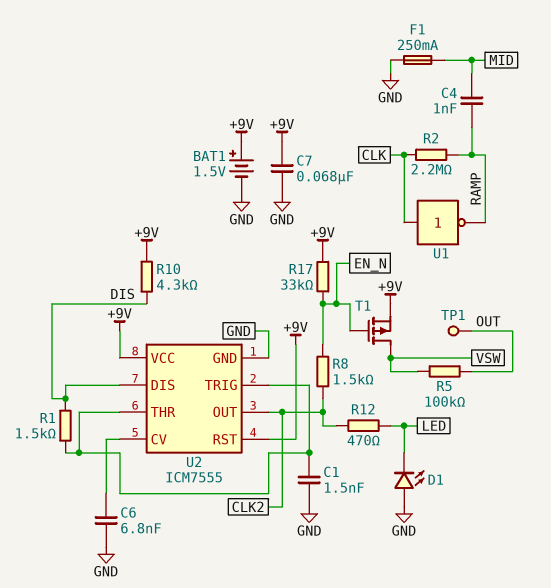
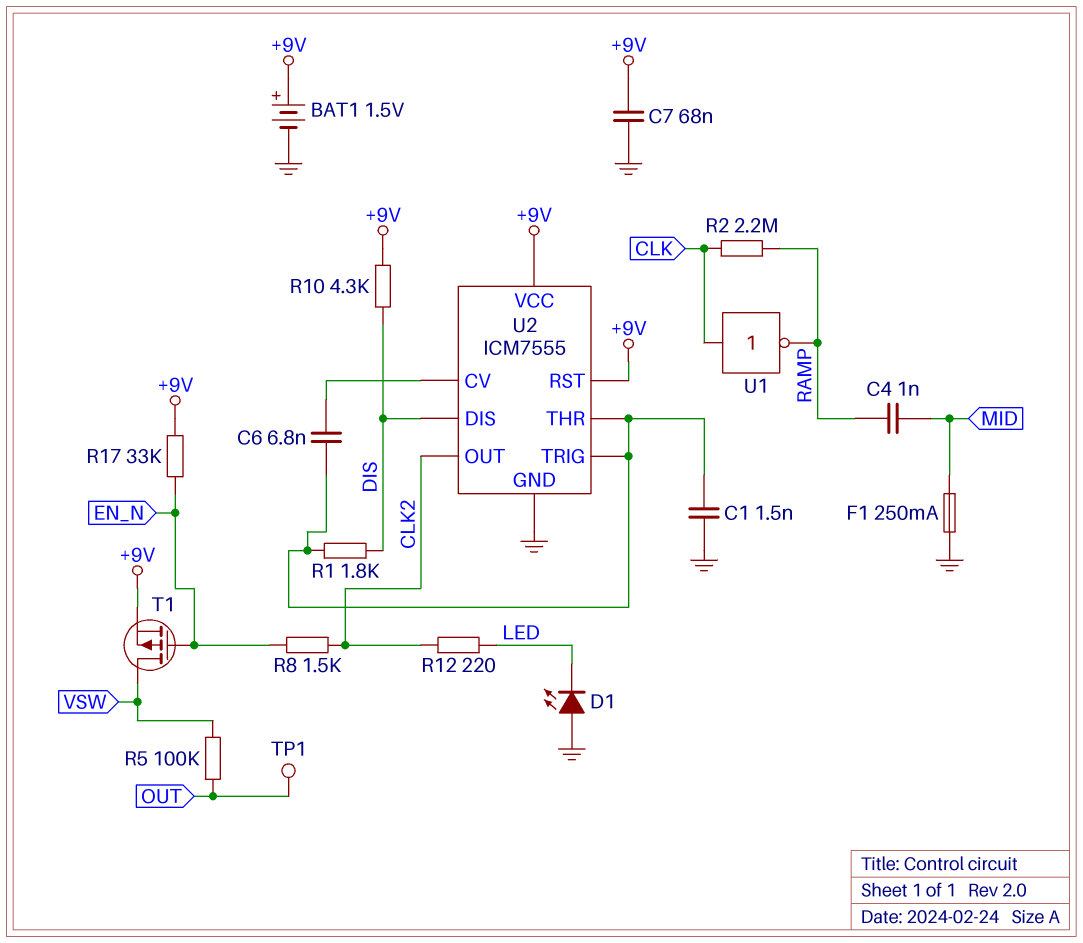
C6: 6.8nF (GND, U2/CV) -> 6.8nF (U2/CV, U2/THR)
R1: 1.5k (DIS, U2/THR) -> 1.8k (DIS, U2/THR)
R12: 470 (CLK2, LED) -> 220 (CLK2, LED)

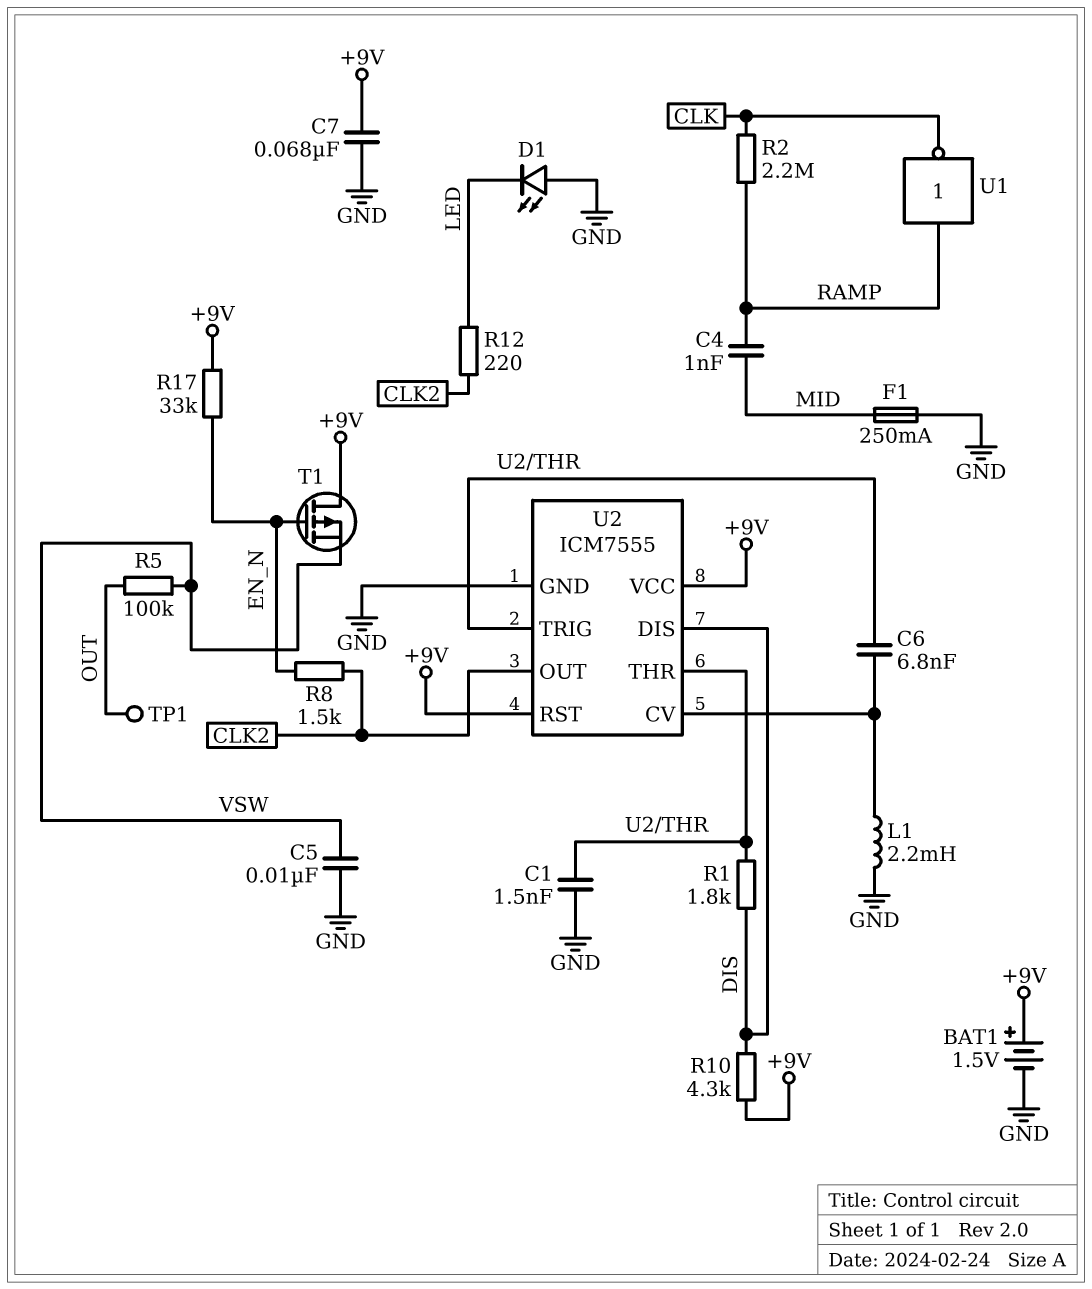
C5: none -> 10nF (GND, VSW)
L1: none -> 2.2mH (GND, U2/CV)
T1: PMOS (G EN_N, D VSW, S +9V) -> PMOS (G EN_N, D +9V, S VSW)
U1: NOT (in CLK, out RAMP) -> NOT (in RAMP, out CLK)

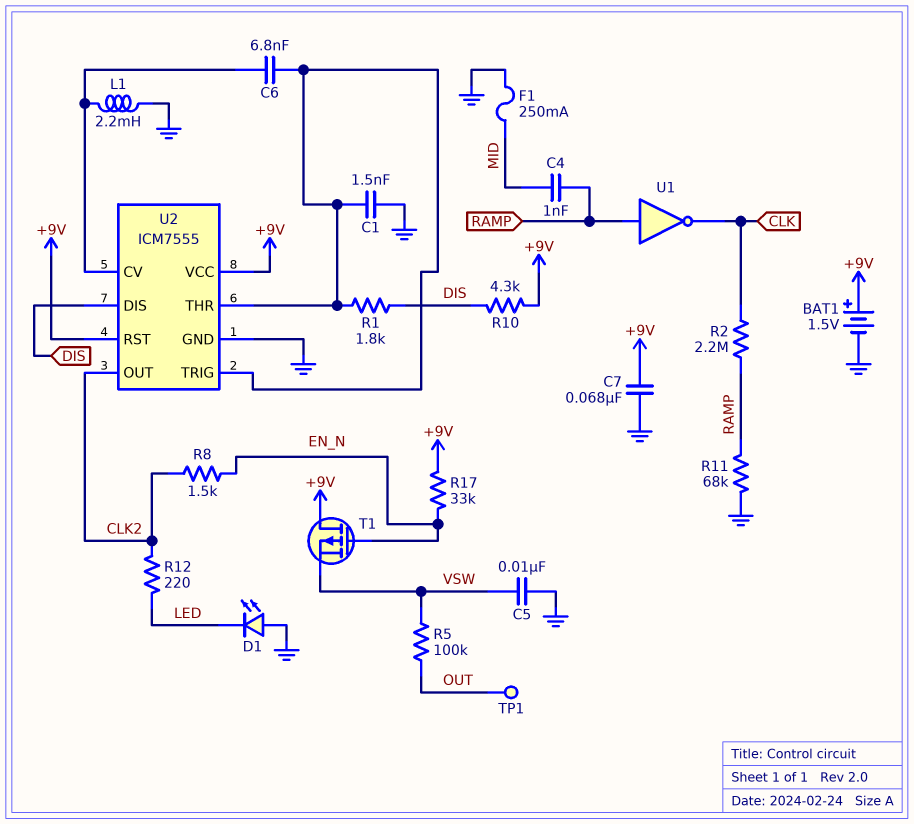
R11: none -> 68k (GND, RAMP)

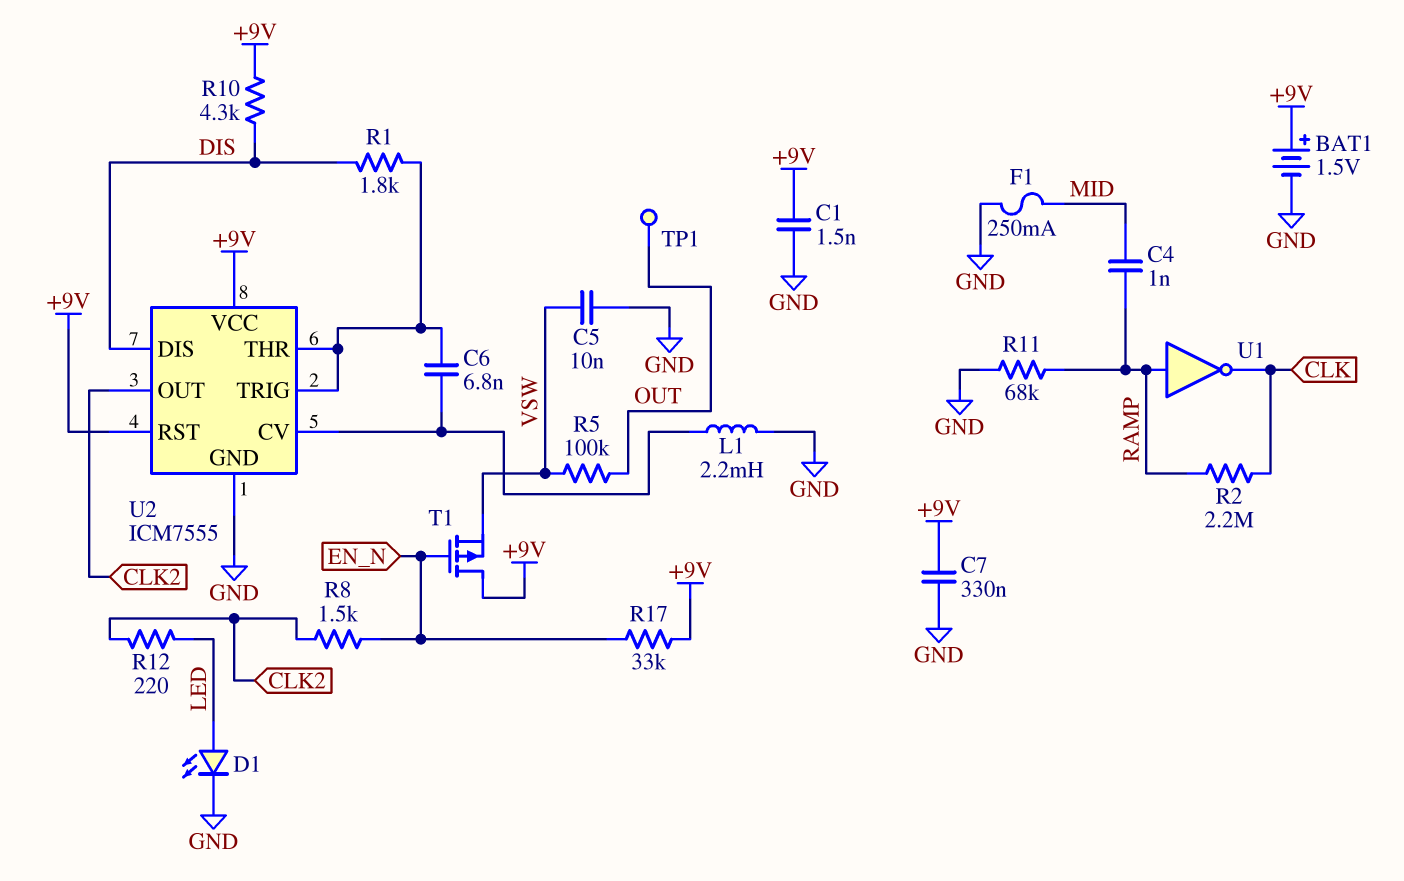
C1: 1.5nF (GND, U2/THR) -> 1.5nF (+9V, GND)
C7: 68nF (+9V, GND) -> 330nF (+9V, GND)
D1: LED (A GND, K LED) -> LED (A LED, K GND)

